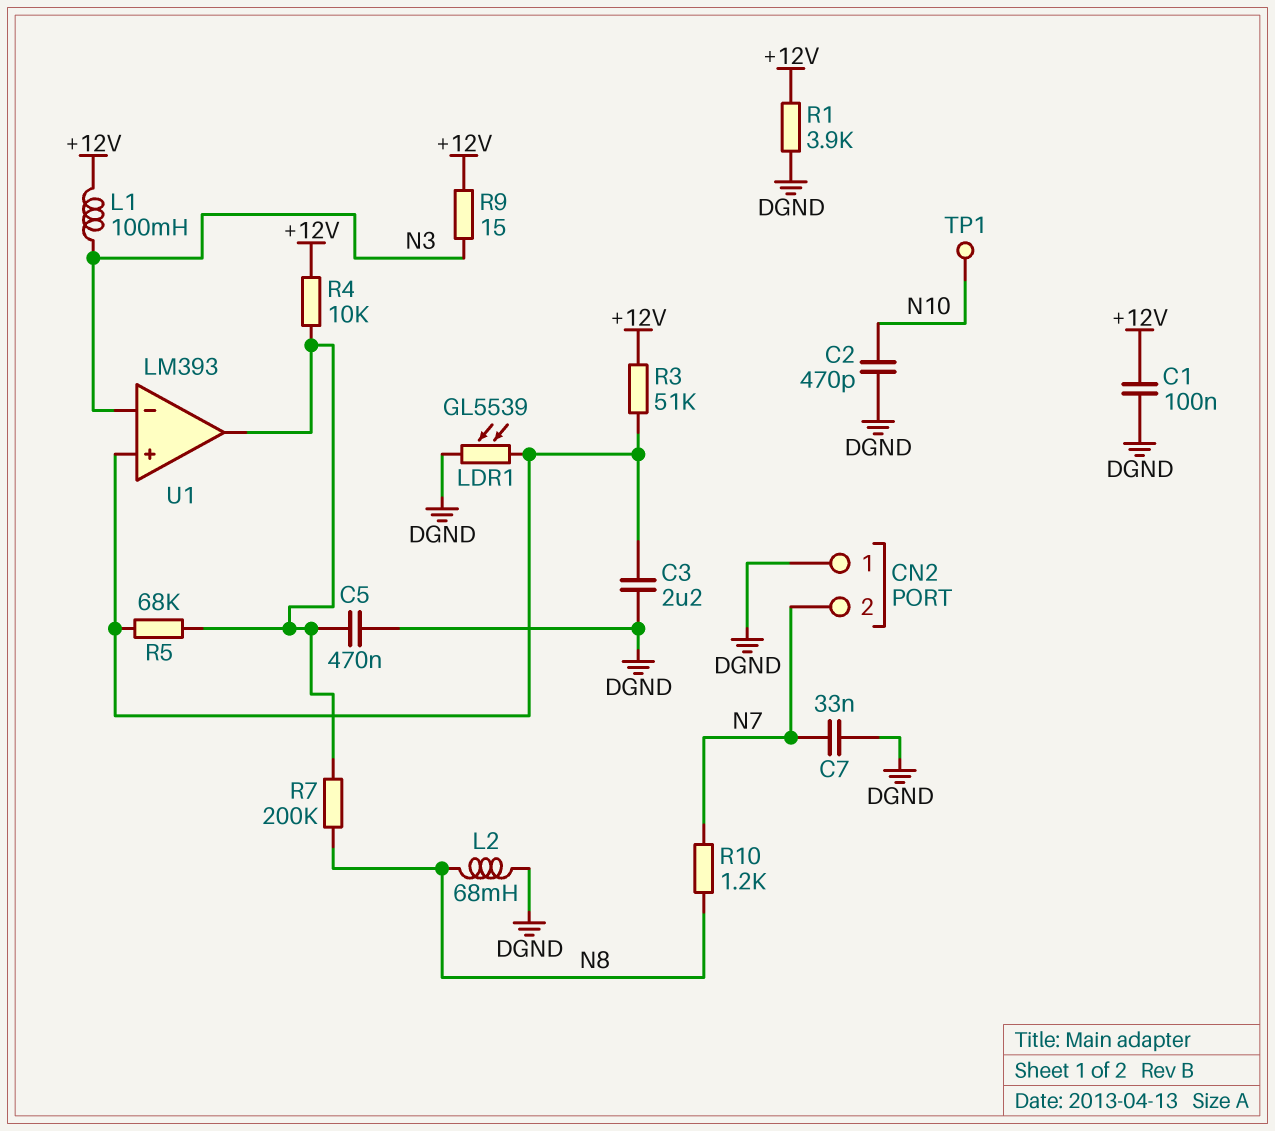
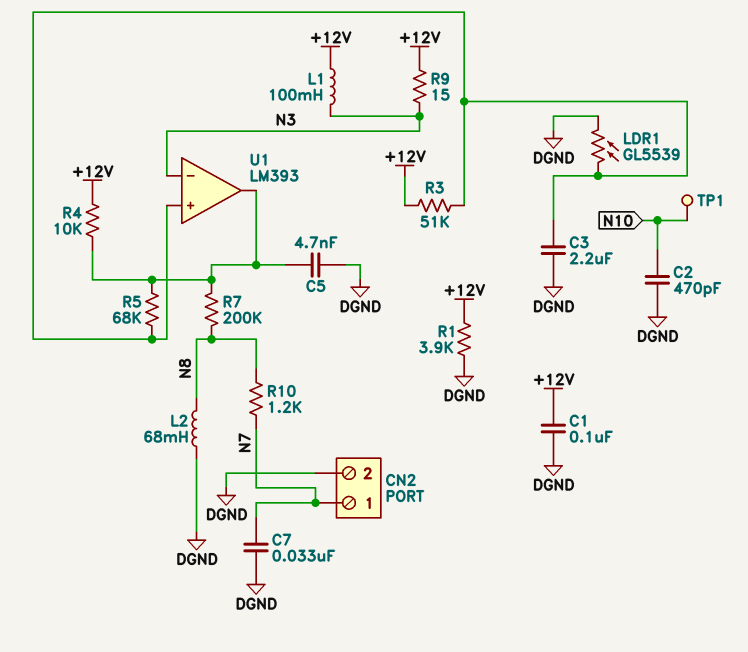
C5: 470nF (DGND, U1/out) -> 4.7nF (DGND, U1/out)
CN2 pin 1: DGND -> N7
CN2 pin 2: N7 -> DGND

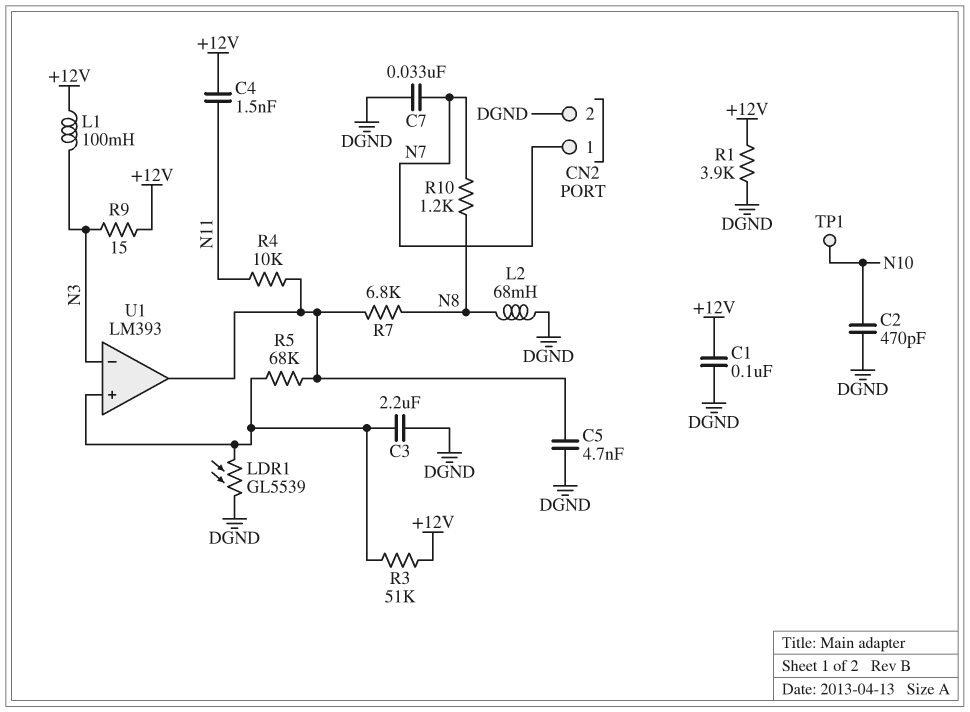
C4: none -> 1.5nF (+12V, N11)
R4: 10k (+12V, U1/out) -> 10k (N11, U1/out)
R7: 200k (N8, U1/out) -> 6.8k (N8, U1/out)

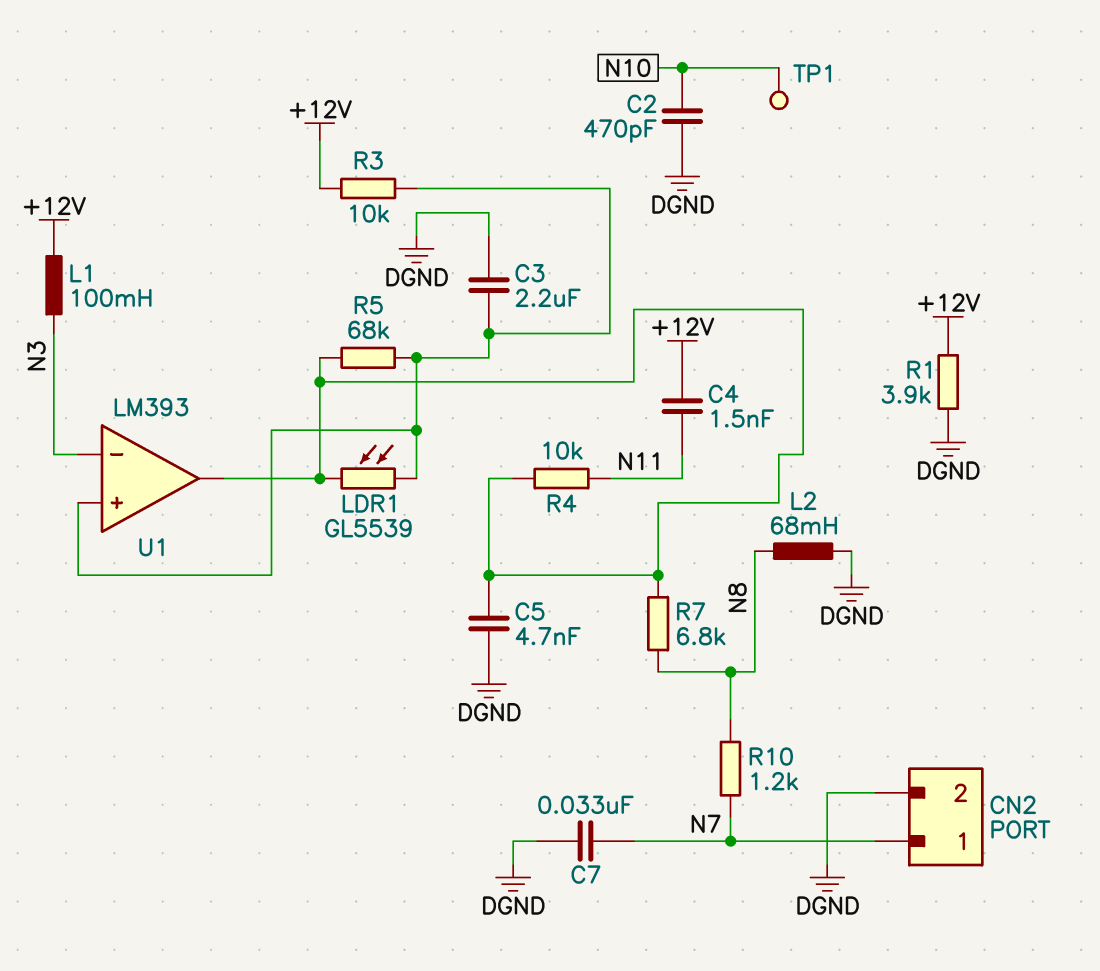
C1: 100nF (+12V, DGND) -> none
LDR1: GL5539 (DGND, U1/in+) -> GL5539 (U1/in+, U1/out)
R3: 51k (+12V, U1/in+) -> 10k (+12V, U1/in+)
R9: 15 (+12V, N3) -> none

